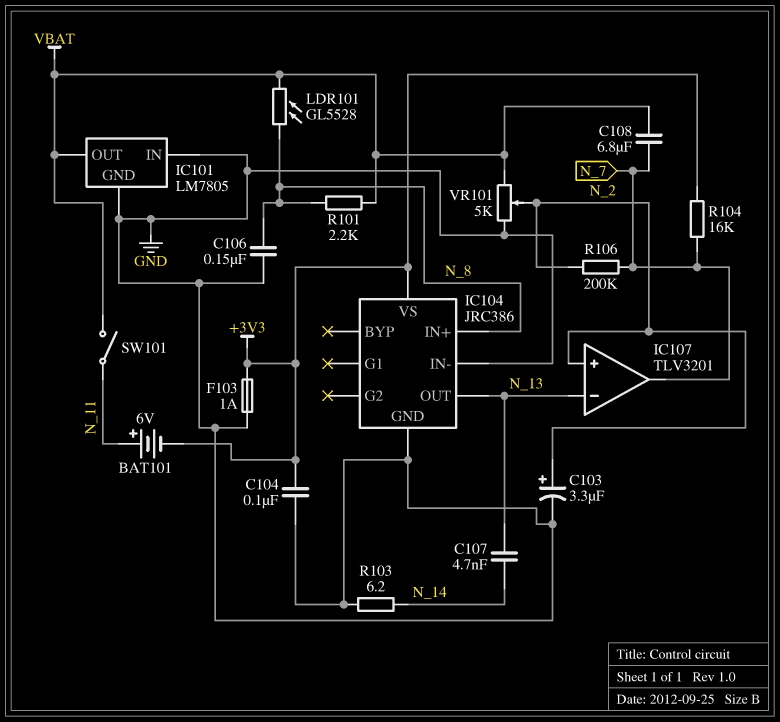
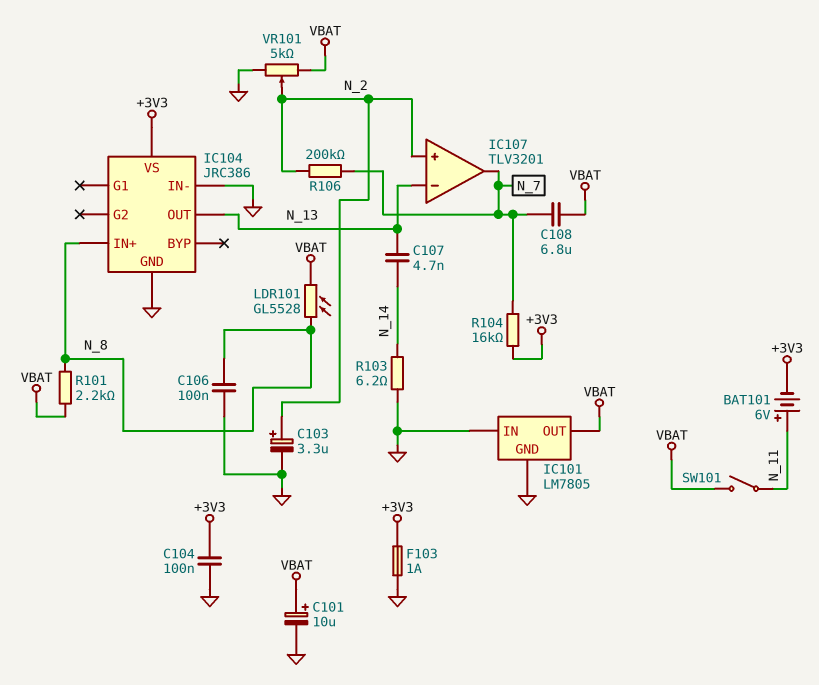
C101: none -> 10uF (plus VBAT, minus GND)
C106: 150nF (GND, N_8) -> 100nF (GND, N_8)

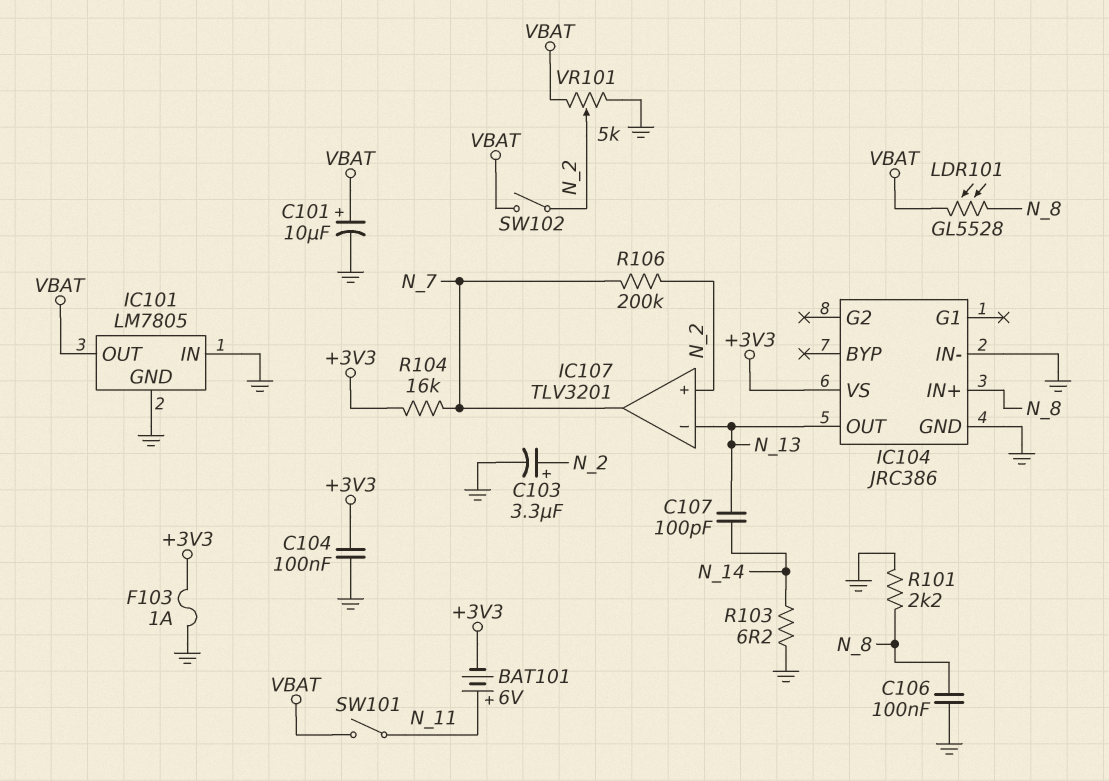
C107: 4.7nF (N_13, N_14) -> 100pF (N_13, N_14)
C108: 6.8uF (N_7, VBAT) -> none
R101: 2.2k (N_8, VBAT) -> 2.2k (GND, N_8)
SW102: none -> switch (N_2, VBAT)

